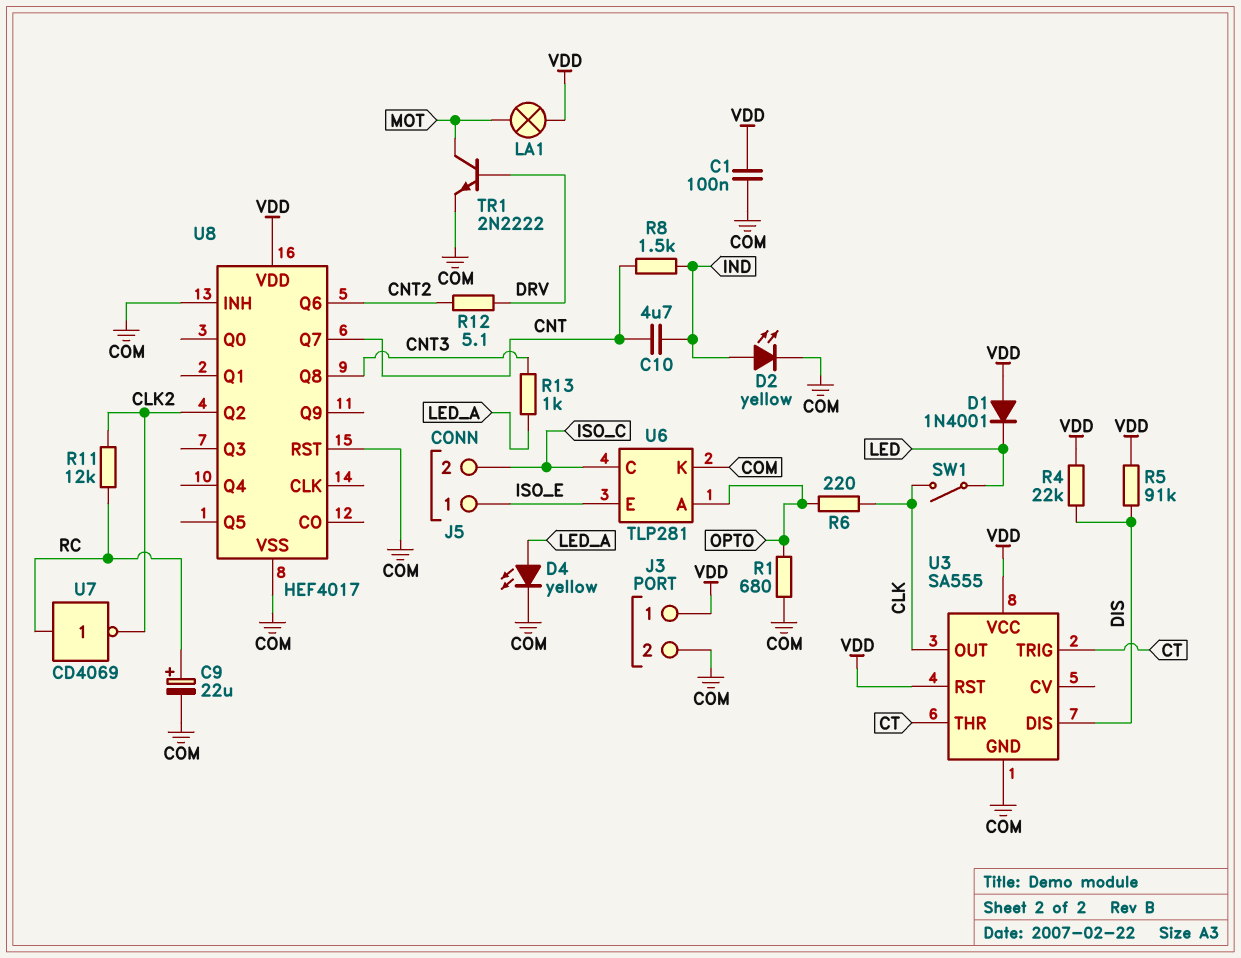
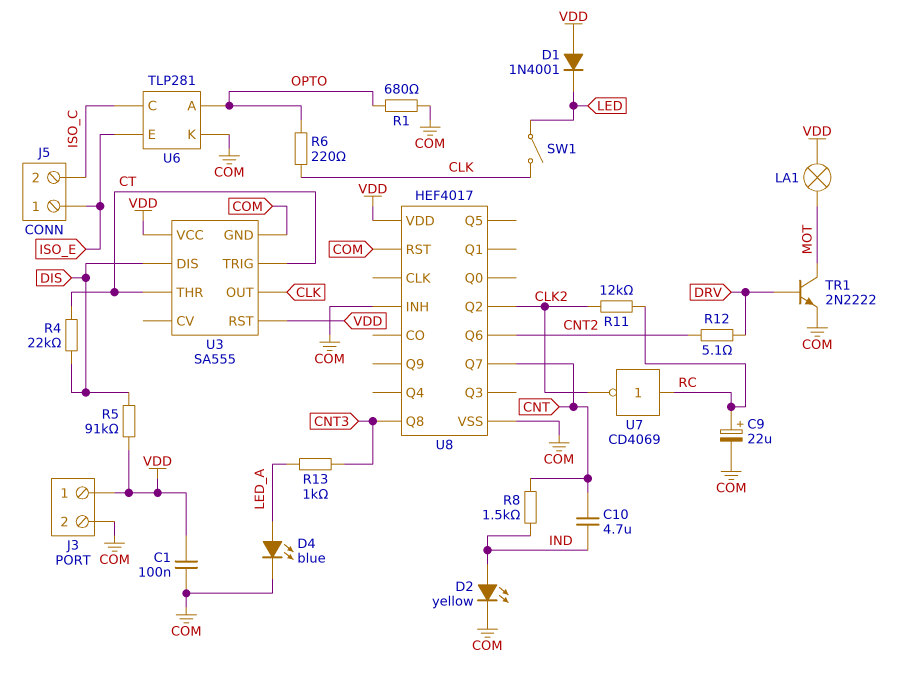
D4: LED yellow (A LED_A, K COM) -> LED blue (A LED_A, K COM)
R4: 22k (DIS, VDD) -> 22k (CT, DIS)

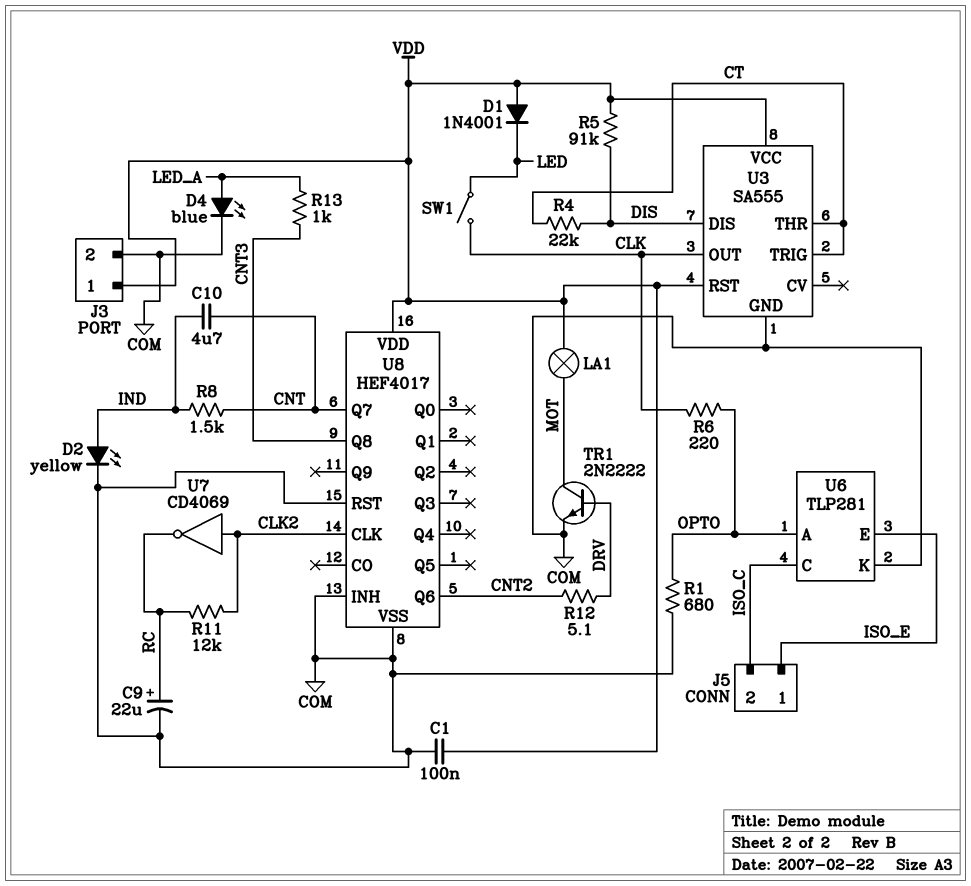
U7: NOT CD4069 (in RC, out CLK2) -> NOT CD4069 (in CLK2, out RC)
U8 pin CLK: none -> CLK2
U8 pin Q2: CLK2 -> none

